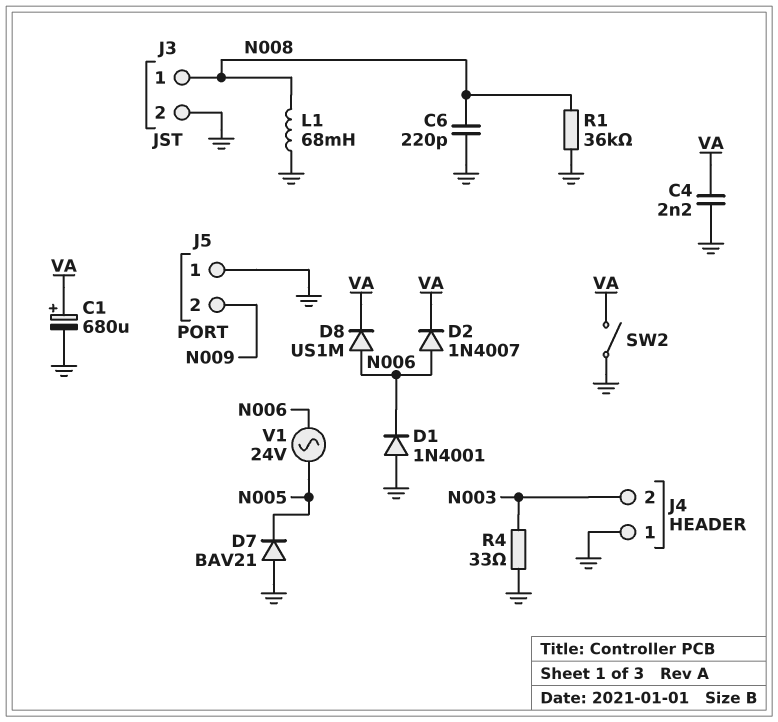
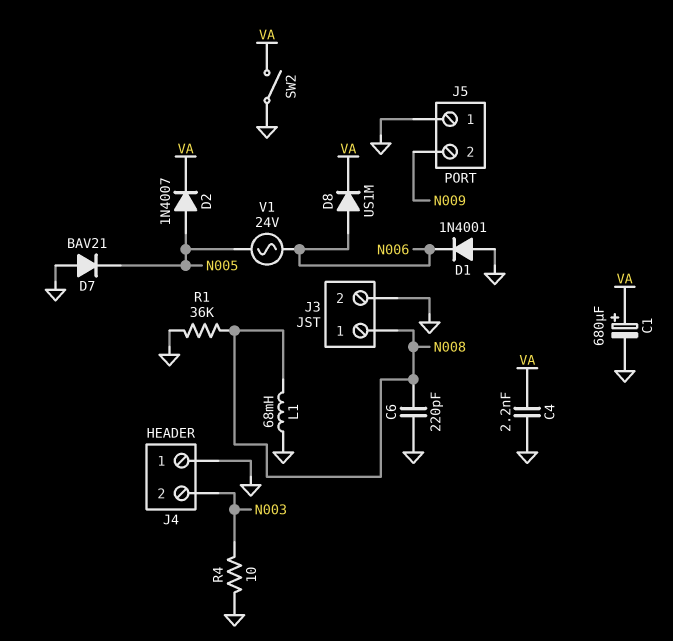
D2: diode 1N4007 (A N006, K VA) -> diode 1N4007 (A N005, K VA)
R4: 33 (GND, N003) -> 10 (GND, N003)

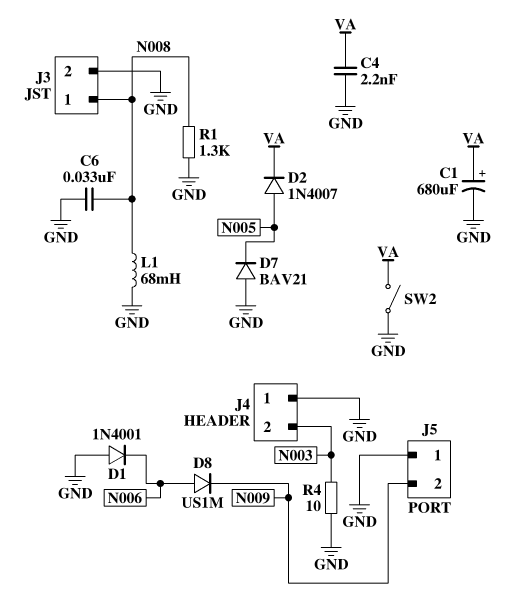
C6: 220pF (GND, N008) -> 33nF (GND, N008)
D8: diode US1M (A N006, K VA) -> diode US1M (A N006, K N009)
R1: 36k (GND, N008) -> 1.3k (GND, N008)
V1: AC 24V (N005, N006) -> none

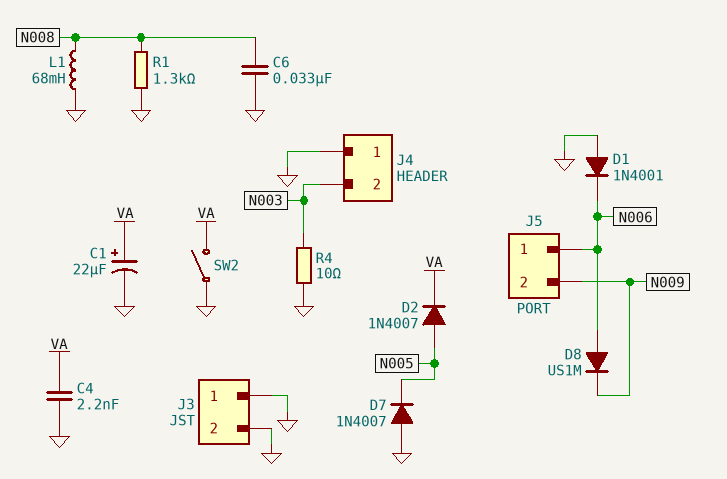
C1: 680uF (plus VA, minus GND) -> 22uF (plus VA, minus GND)
D7: diode BAV21 (A GND, K N005) -> diode 1N4007 (A GND, K N005)
J3 pin 1: N008 -> GND
J5 pin 1: GND -> N006

